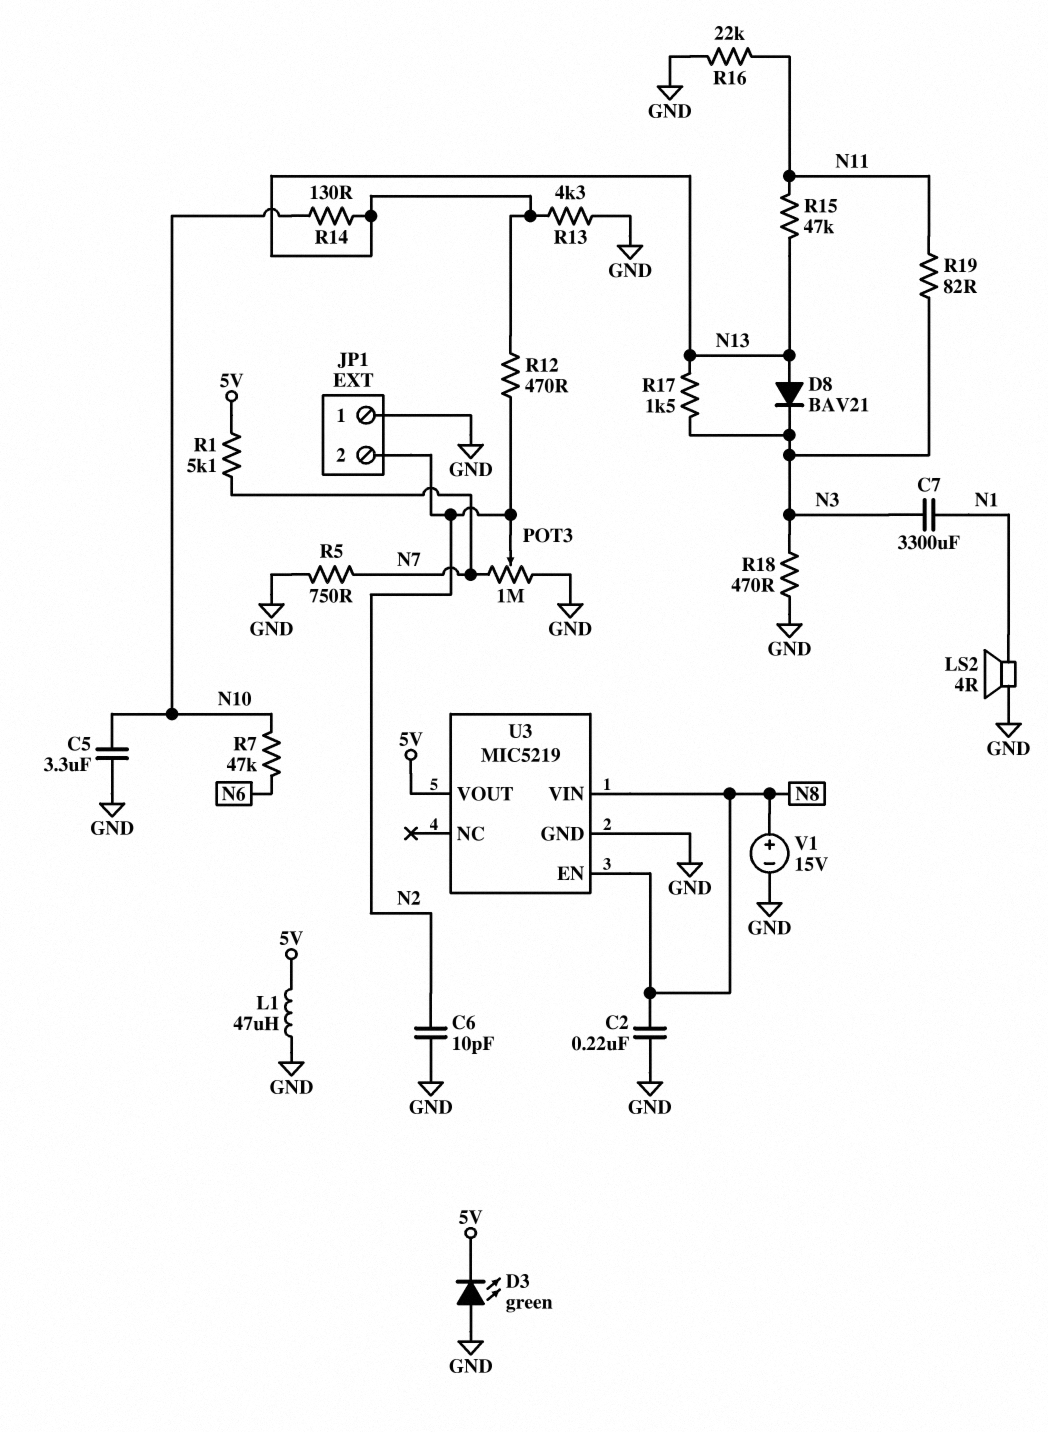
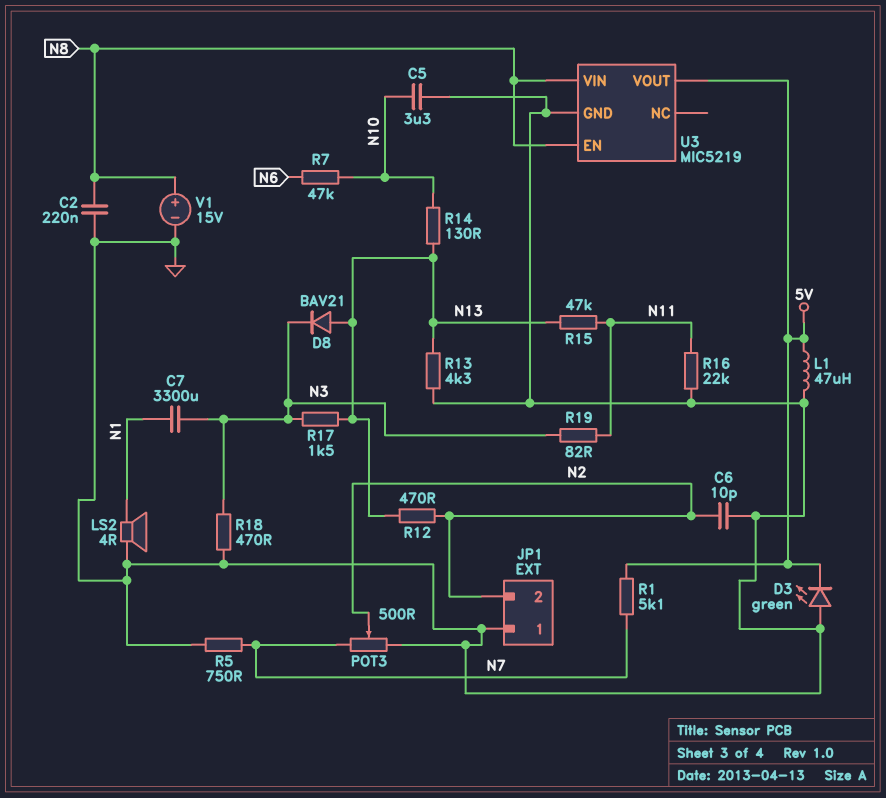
POT3: 1M (GND, N7, wiper N2) -> 500 (GND, N7, wiper N2)

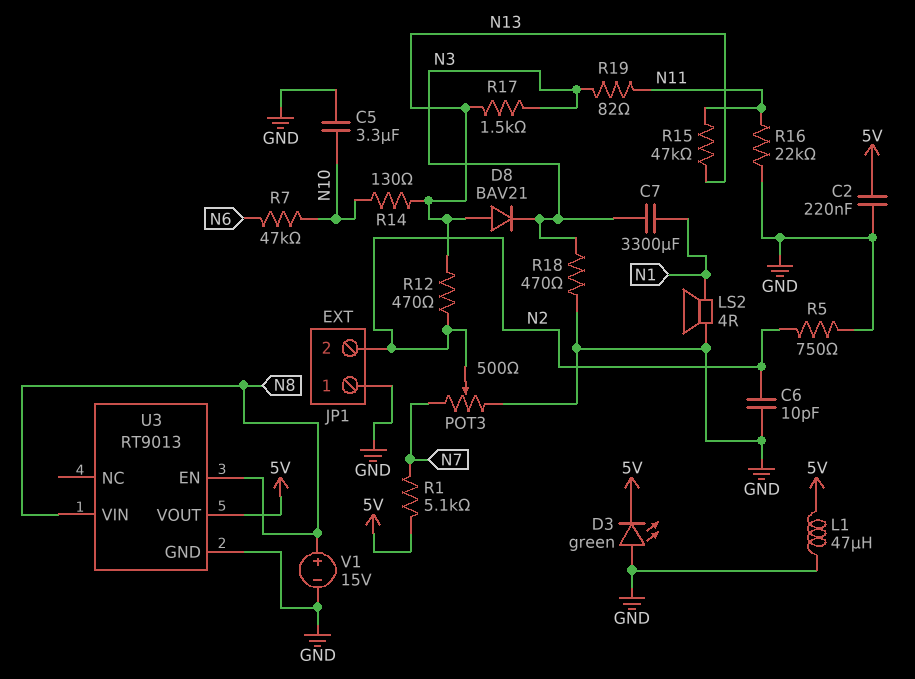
C2: 220nF (GND, N8) -> 220nF (5V, GND)
R5: 750 (GND, N7) -> 750 (GND, N2)
R13: 4.3k (GND, N13) -> none
U3: MIC5219 -> RT9013

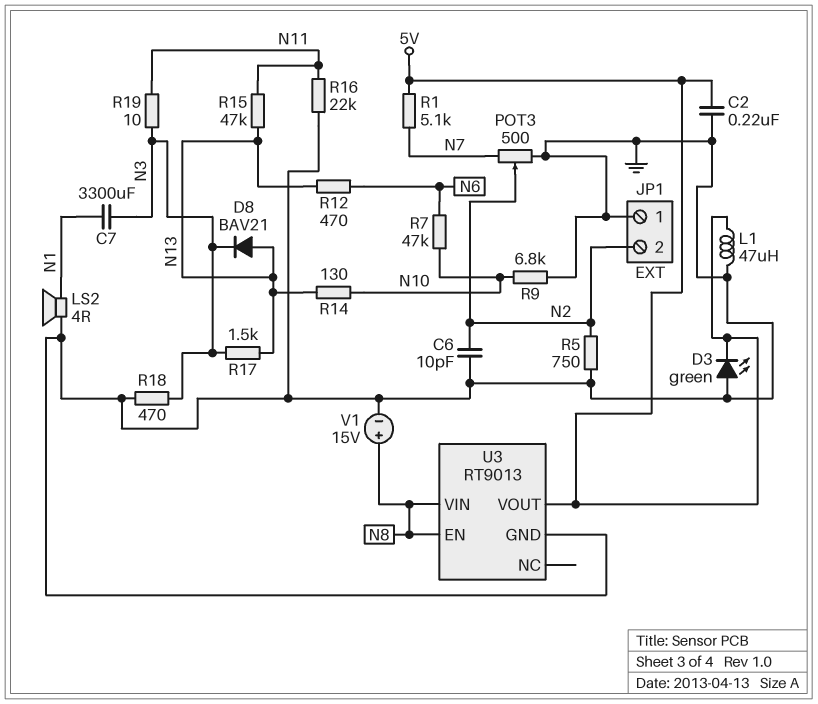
C5: 3.3uF (GND, N10) -> none
R9: none -> 6.8k (GND, N10)
R12: 470 (N2, N13) -> 470 (N6, N13)
R19: 82 (N3, N11) -> 10 (N3, N11)

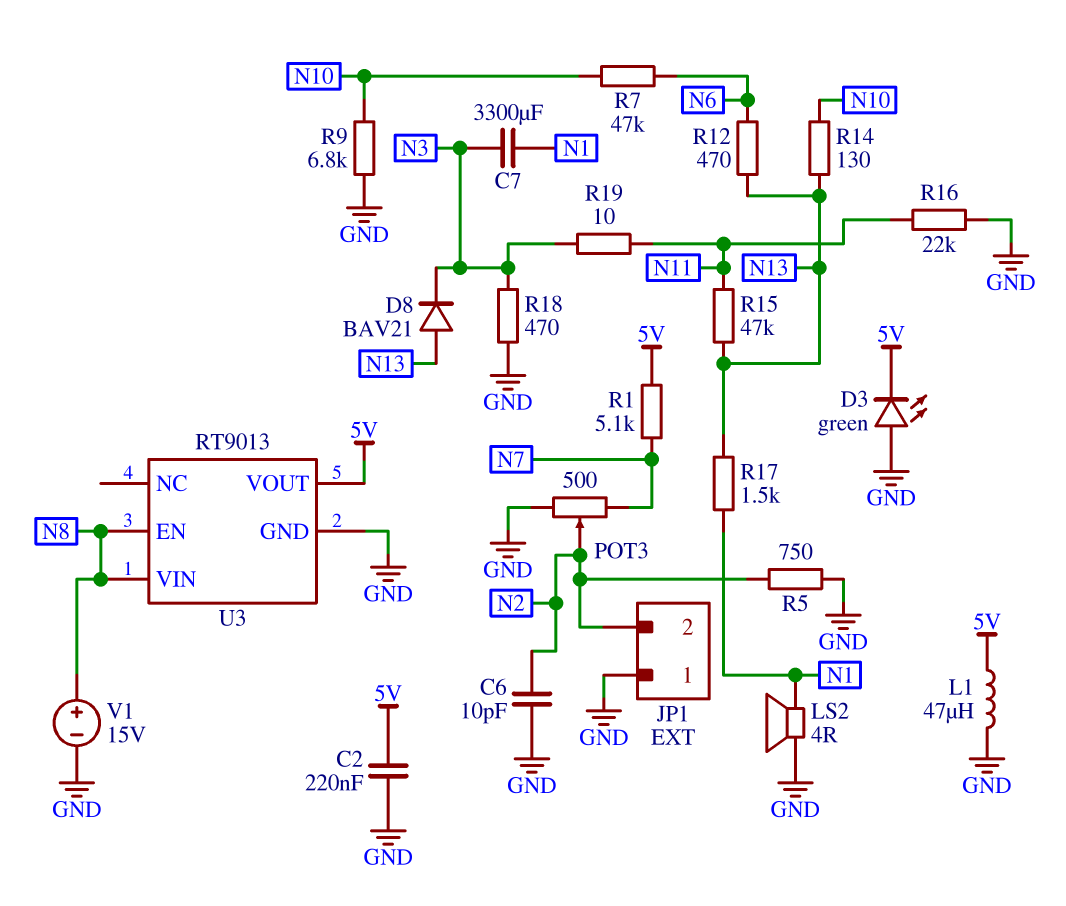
R17: 1.5k (N3, N13) -> 1.5k (N1, N13)

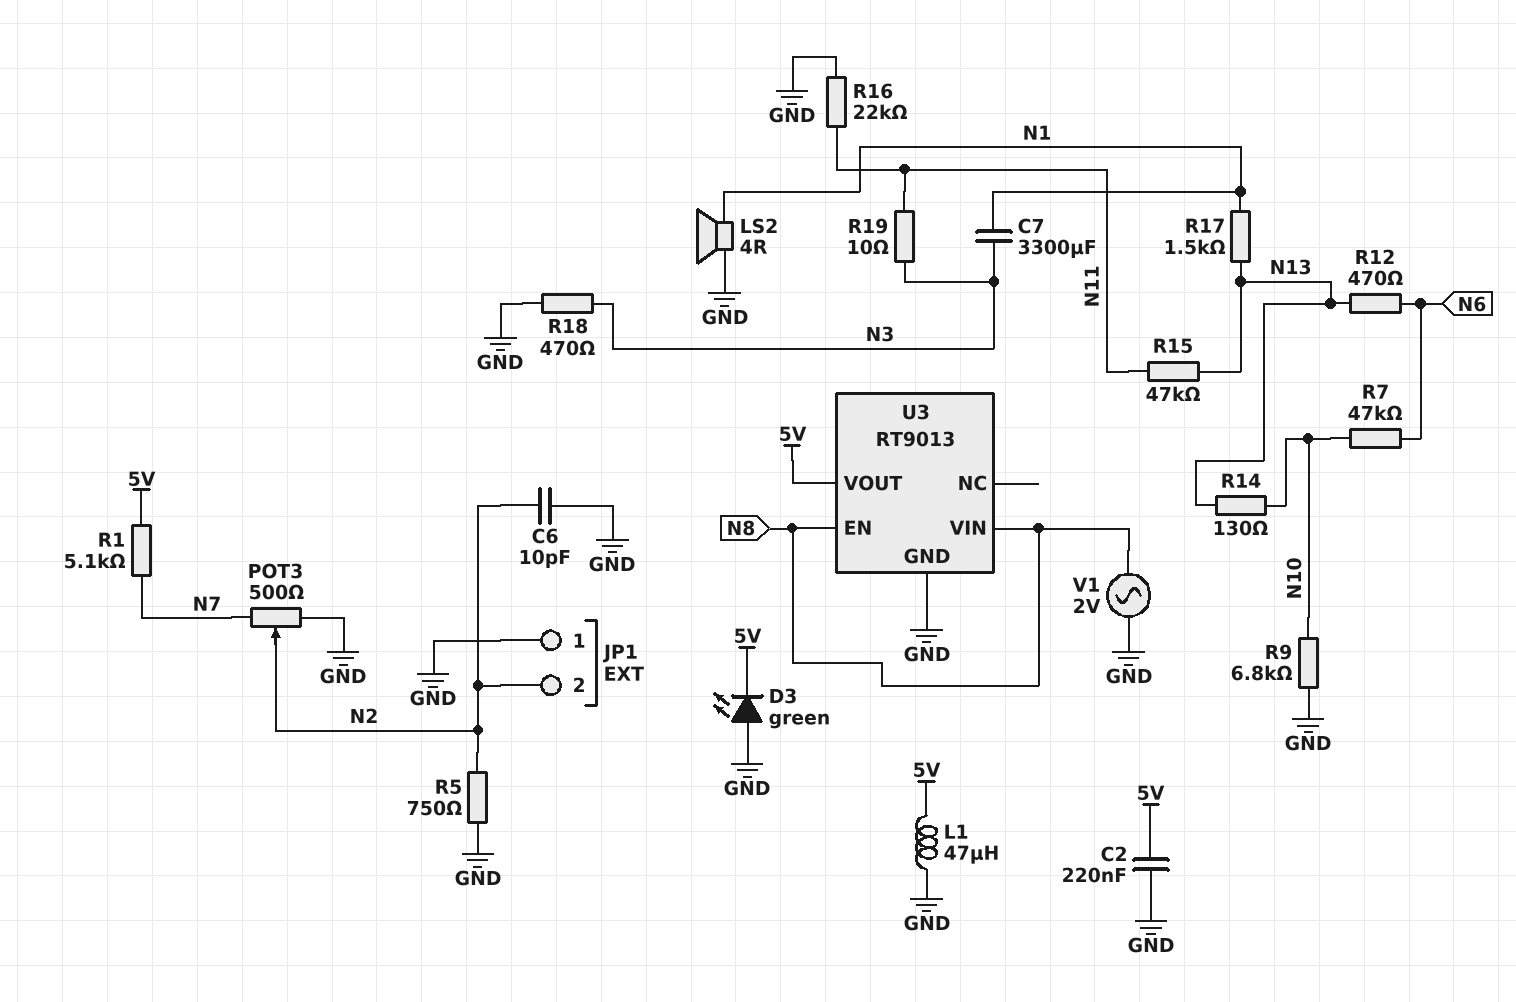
D8: diode BAV21 (A N13, K N3) -> none
V1: 15V (plus N8, minus GND) -> AC 2V (GND, N8)

